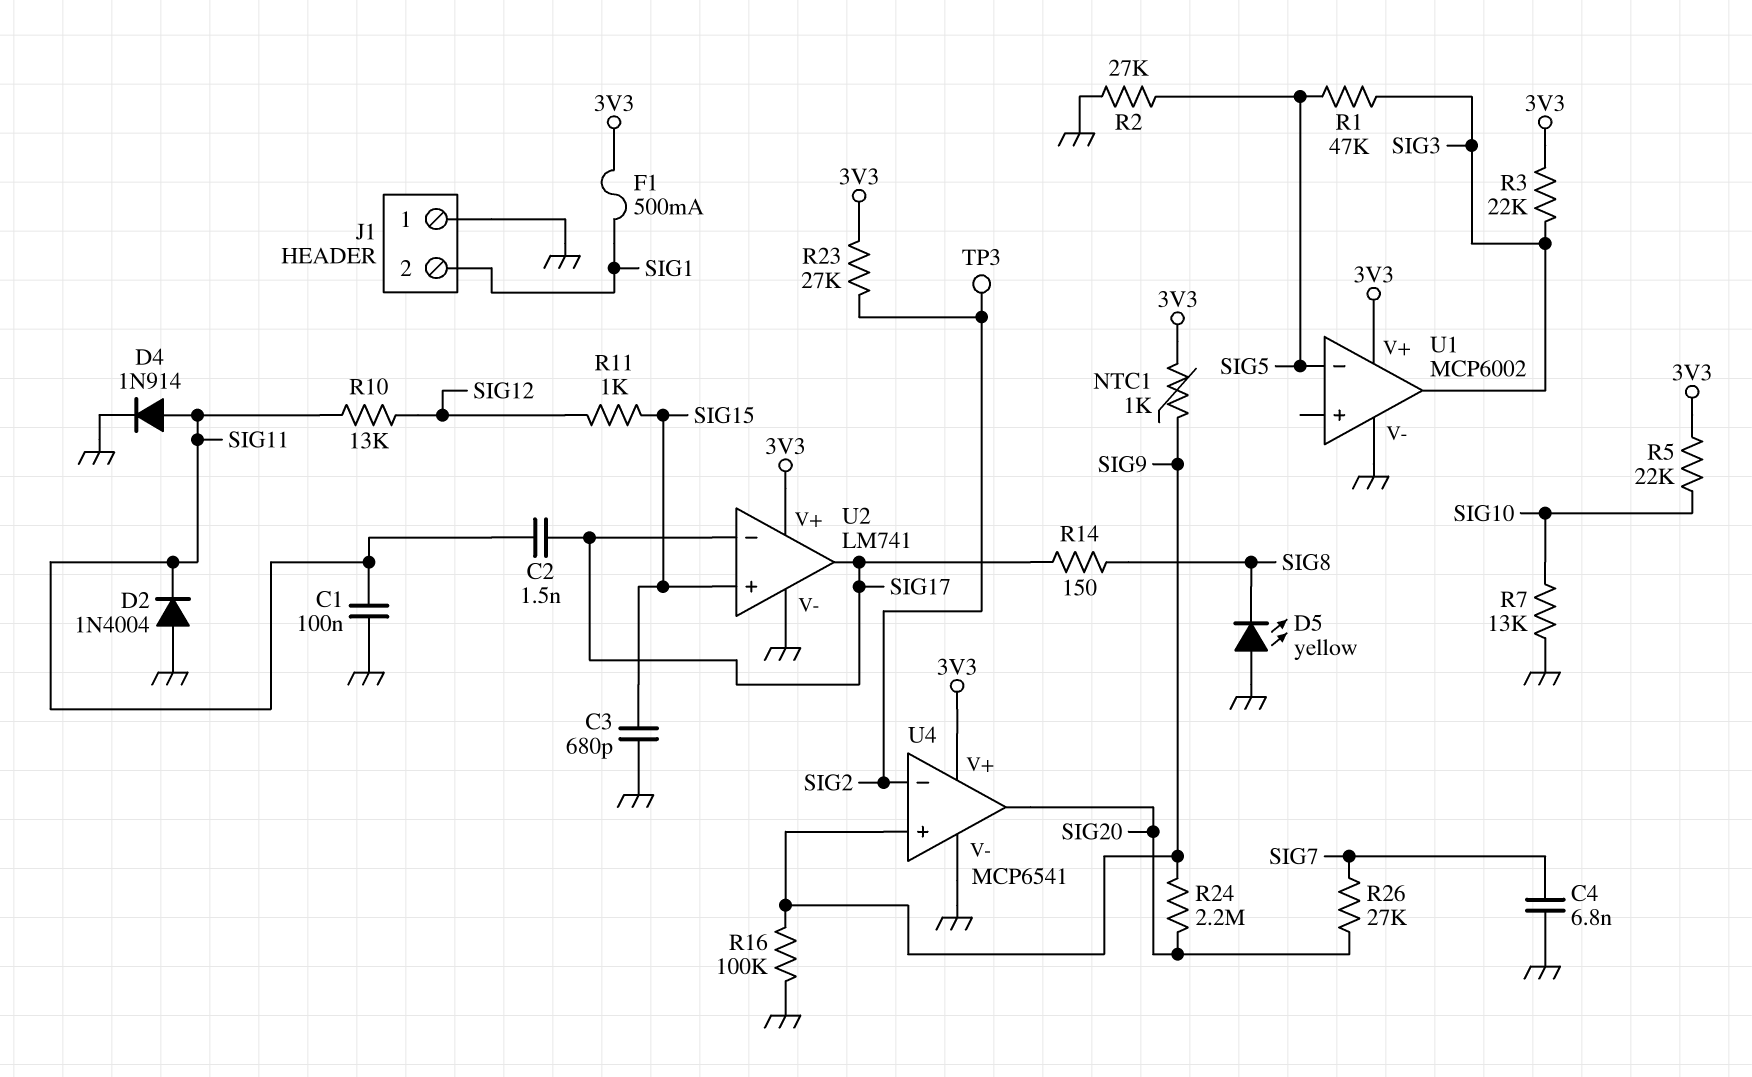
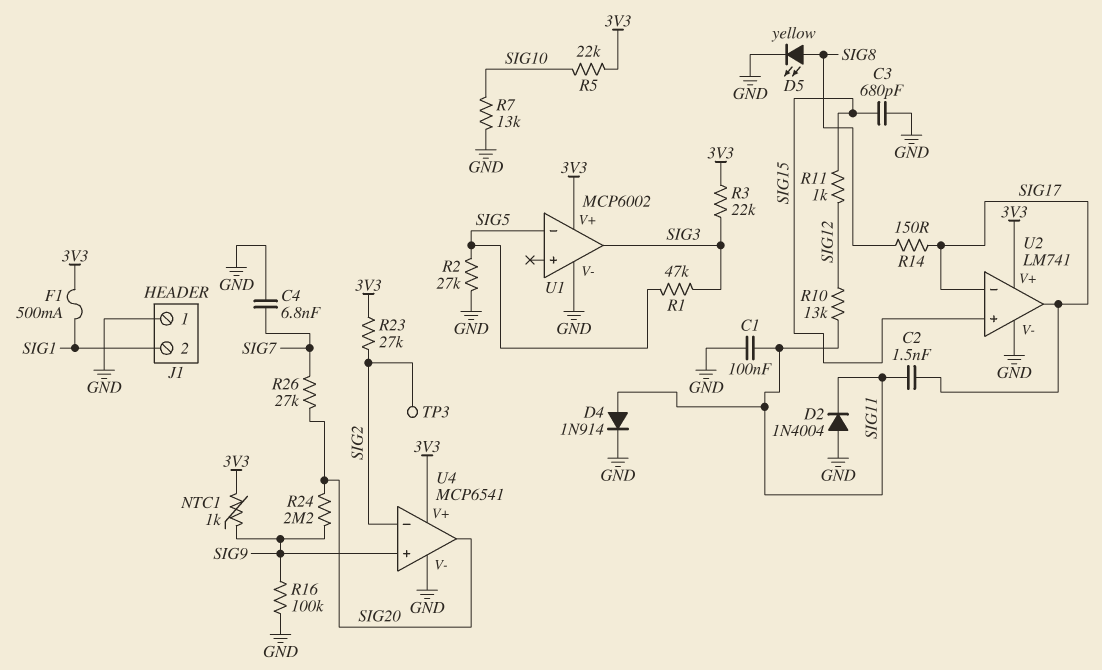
D5: LED yellow (A GND, K SIG8) -> LED yellow (A SIG8, K GND)

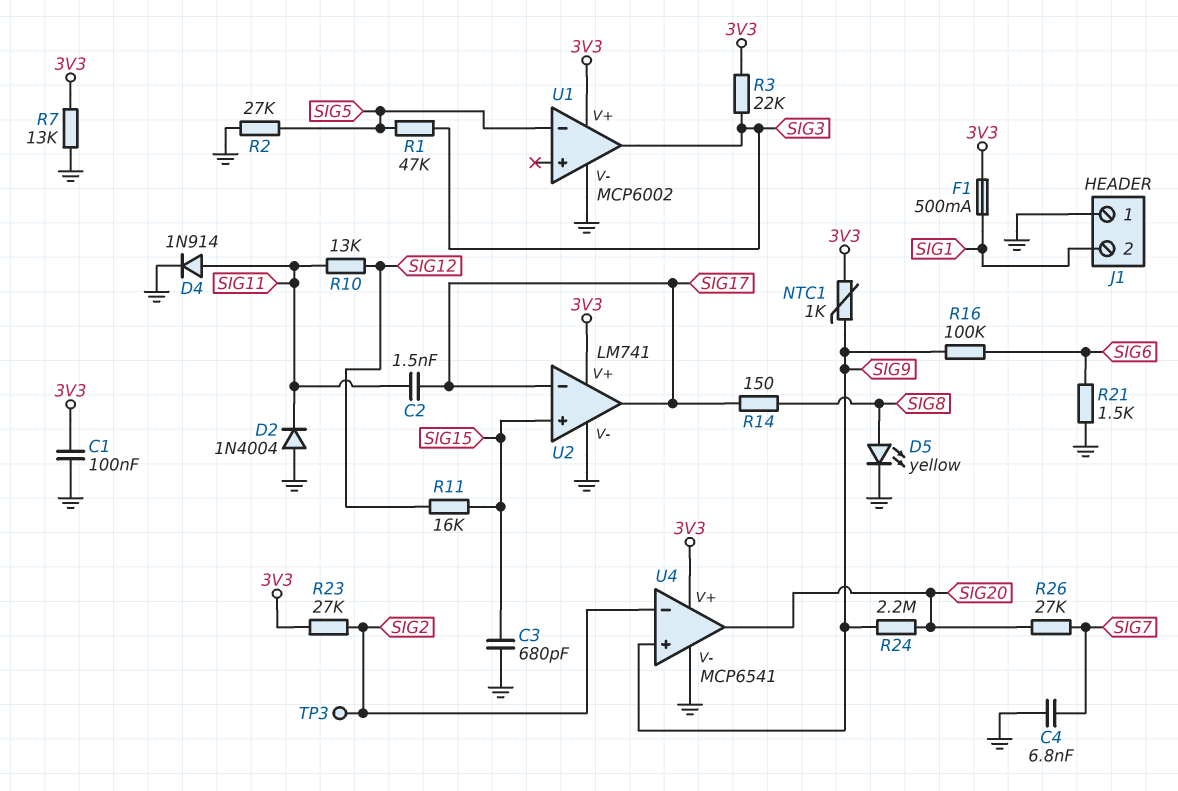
C1: 100nF (GND, SIG11) -> 100nF (3V3, GND)
R5: 22k (3V3, SIG10) -> none
R7: 13k (GND, SIG10) -> 13k (3V3, GND)
R11: 1k (SIG12, SIG15) -> 16k (SIG12, SIG15)
R16: 100k (GND, SIG9) -> 100k (SIG6, SIG9)
R21: none -> 1.5k (GND, SIG6)

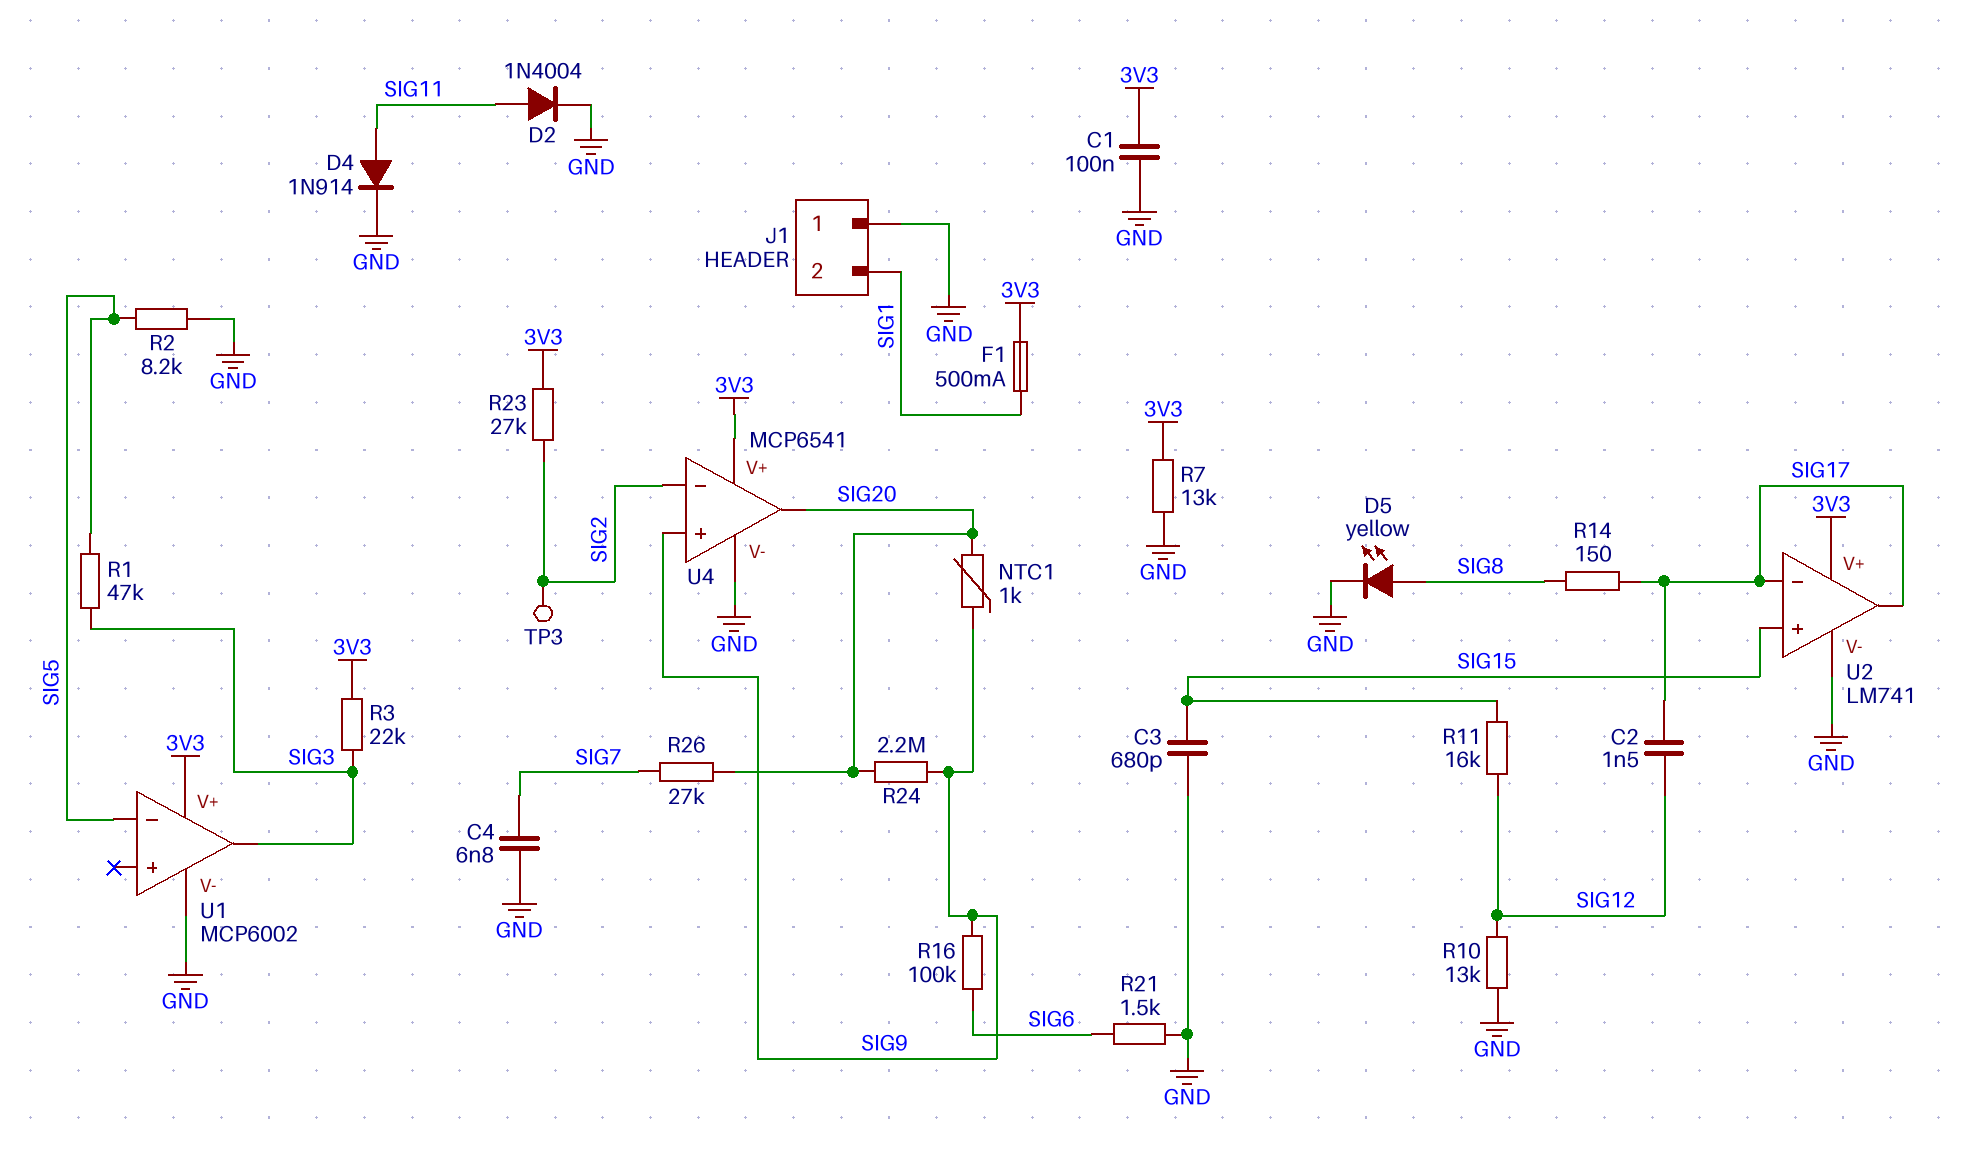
C2: 1.5nF (SIG11, SIG17) -> 1.5nF (SIG12, SIG17)
D2: diode 1N4004 (A GND, K SIG11) -> diode 1N4004 (A SIG11, K GND)
NTC1: 1k (3V3, SIG9) -> 1k (SIG9, SIG20)
R2: 27k (GND, SIG5) -> 8.2k (GND, SIG5)
R10: 13k (SIG11, SIG12) -> 13k (GND, SIG12)

